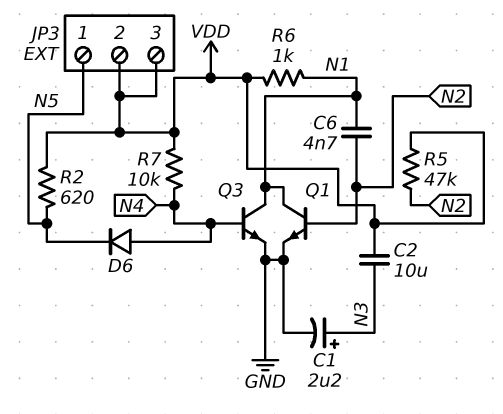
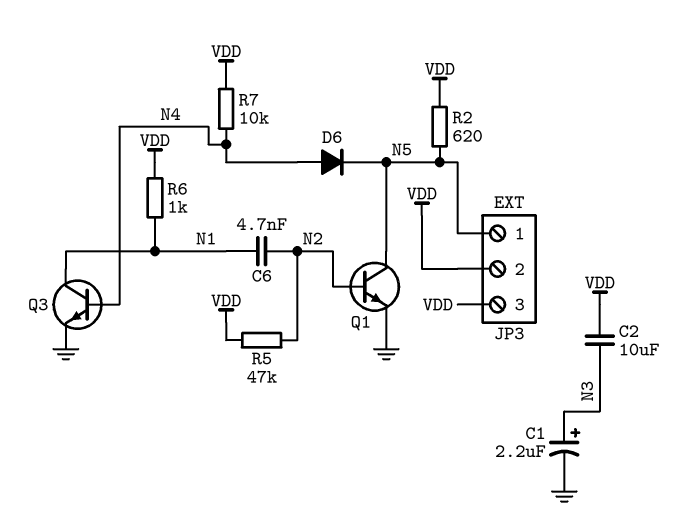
Q1: NPN (B N2, C N1, E GND) -> NPN (B N2, C N5, E GND)

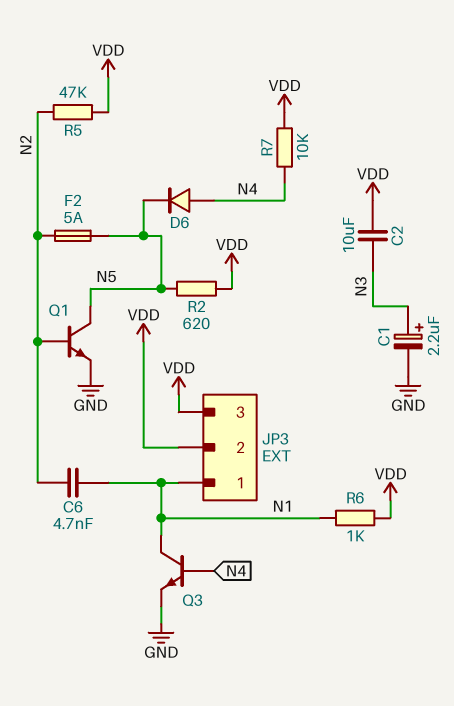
F2: none -> 5A (N2, N5)
JP3 pin 1: N5 -> N1

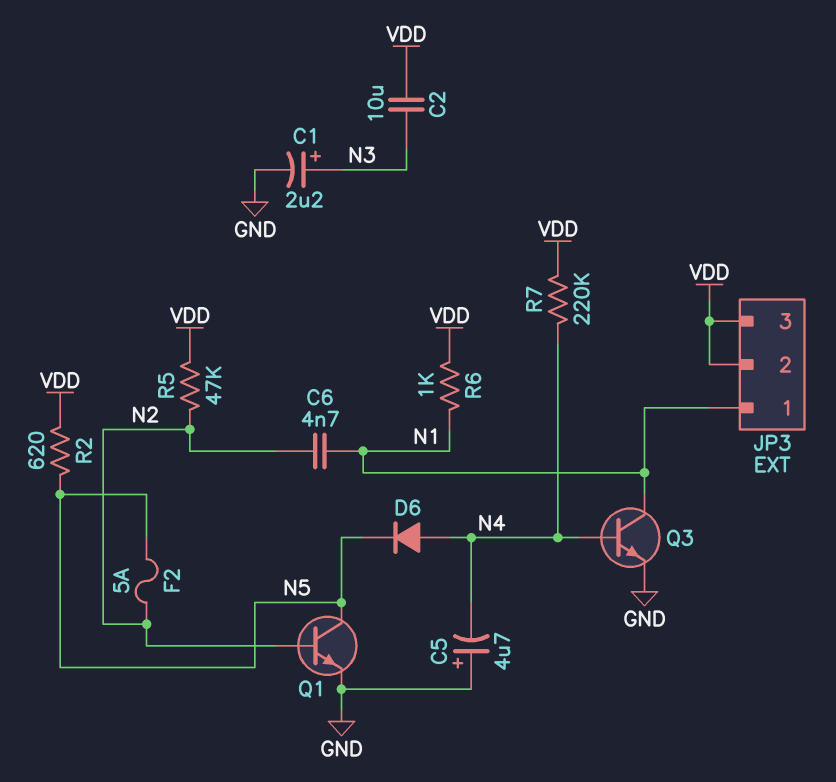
C5: none -> 4.7uF (plus GND, minus N4)
R7: 10k (N4, VDD) -> 220k (N4, VDD)

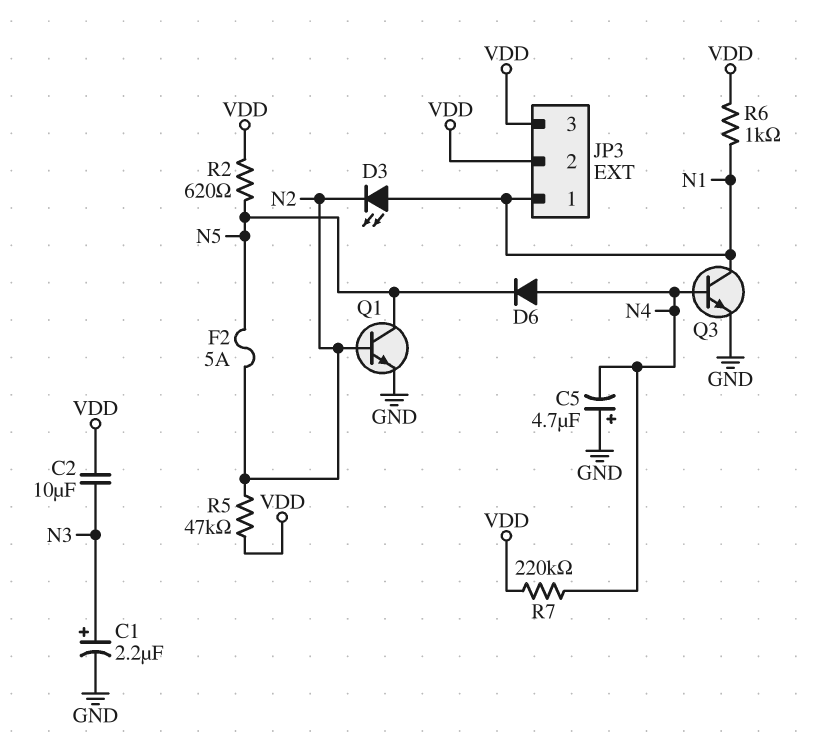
C6: 4.7nF (N1, N2) -> none
D3: none -> LED (A N1, K N2)

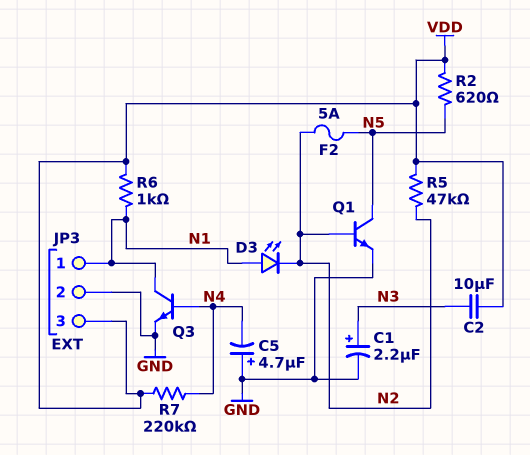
D6: diode (A N4, K N5) -> none
JP3 pin 2: VDD -> GND

